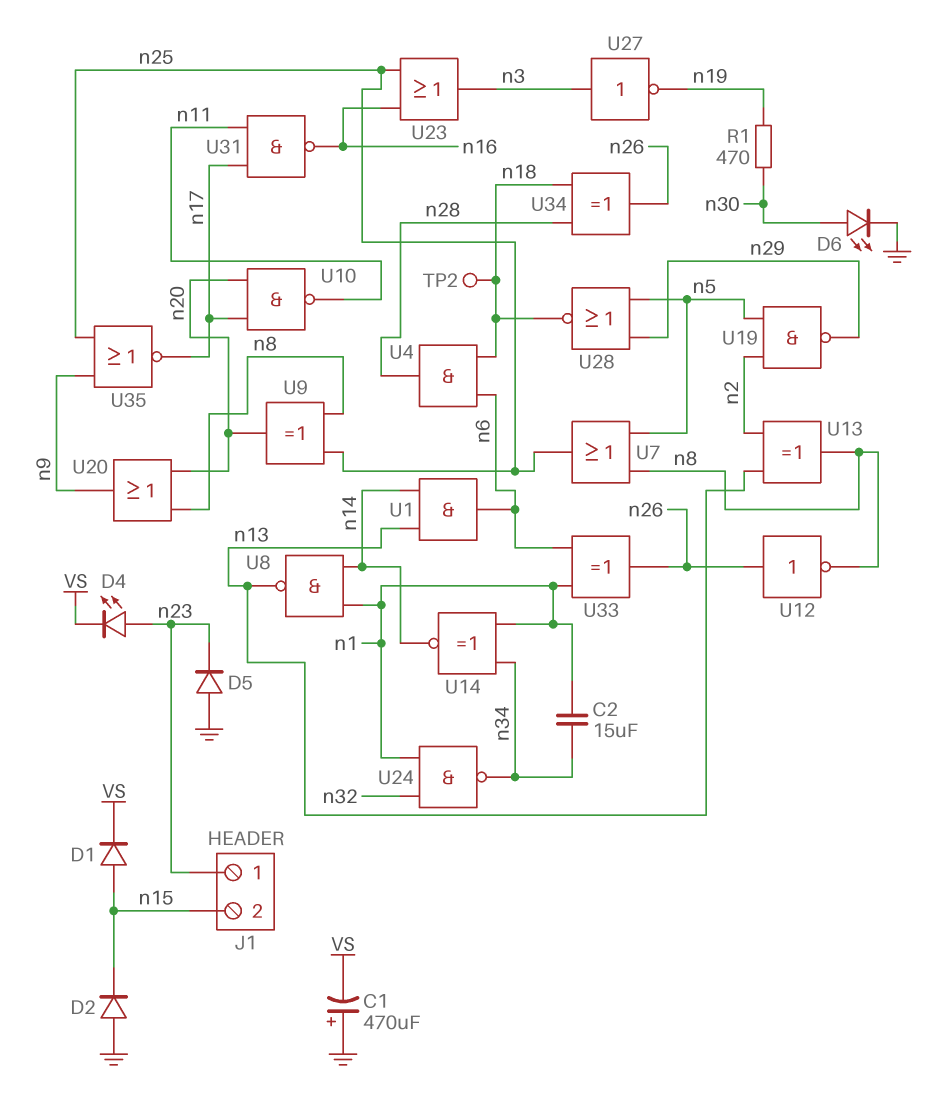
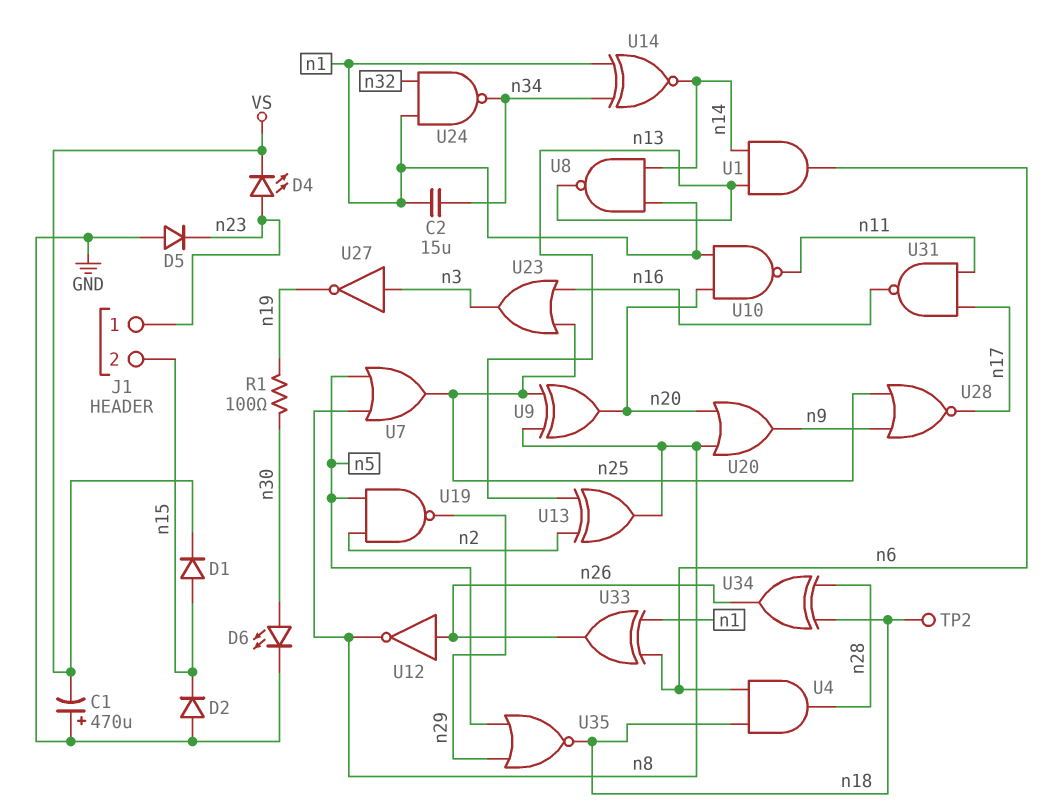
R1: 470 (n19, n30) -> 100 (n19, n30)
U10: NAND (in n17, in n20, out n11) -> NAND (in n1, in n20, out n11)
U28: NOR (in n5, in n29, out n18) -> NOR (in n9, in n25, out n17)
U35: NOR (in n9, in n25, out n17) -> NOR (in n5, in n29, out n18)

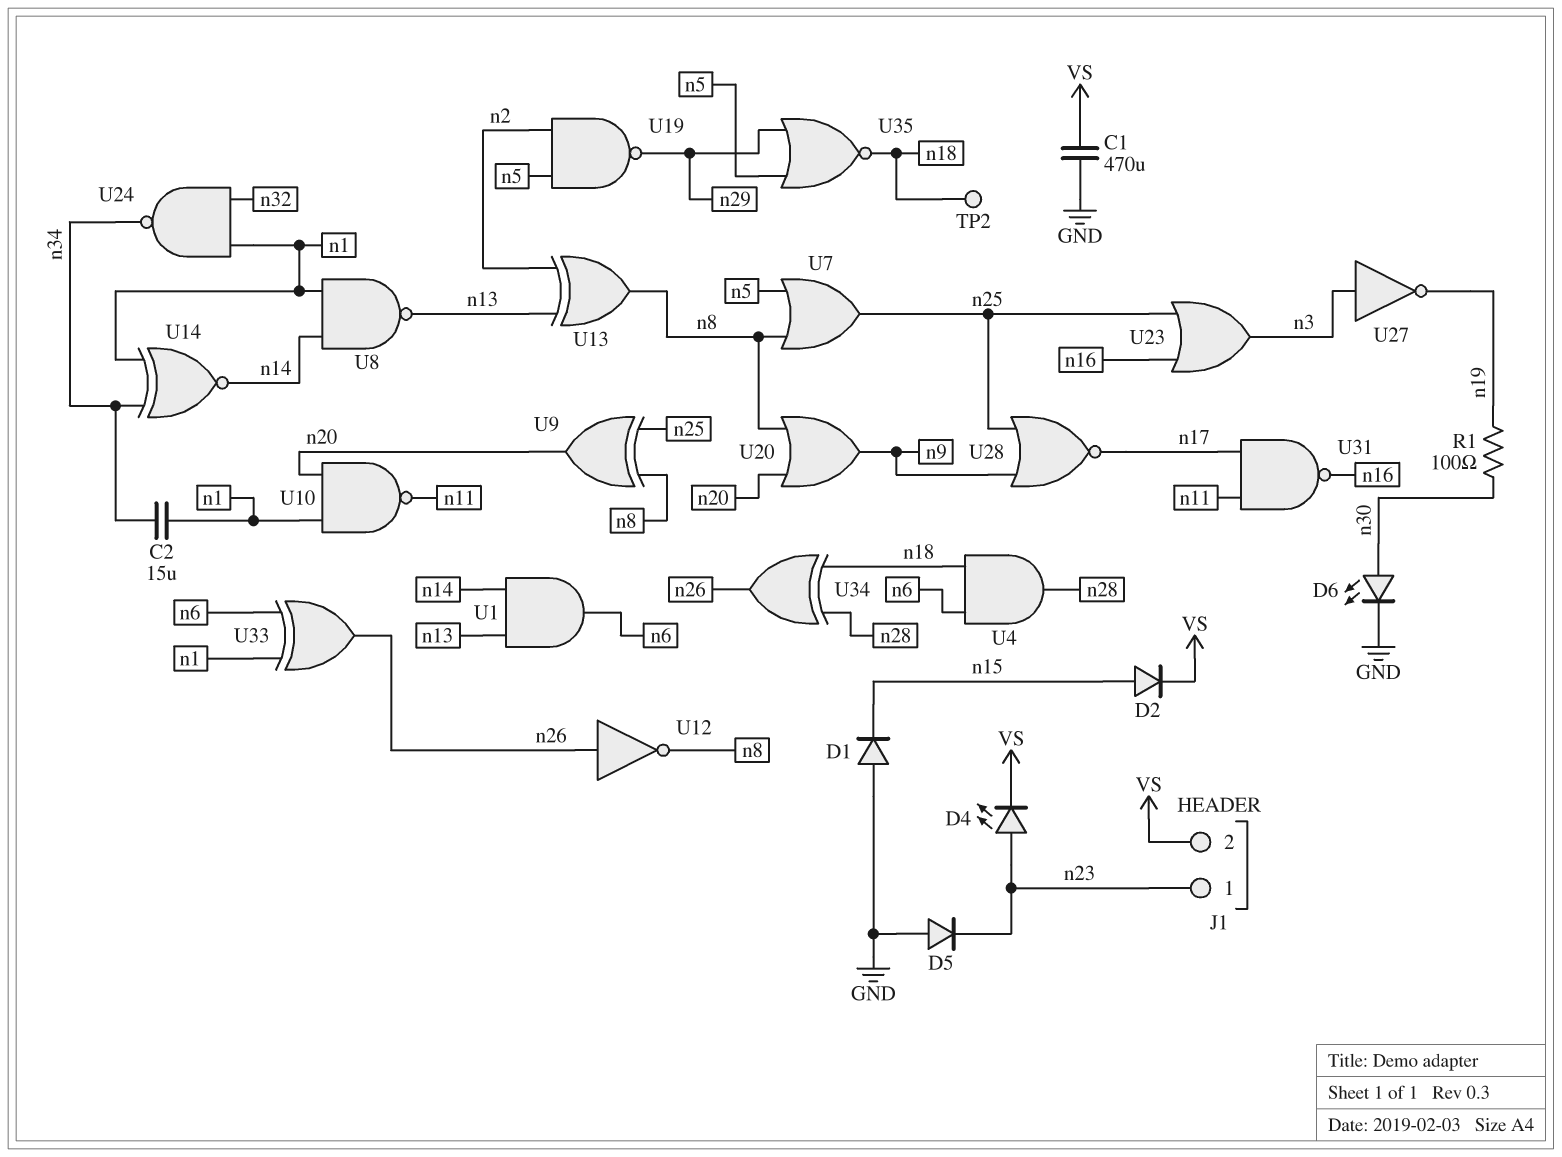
C1: 470uF (plus GND, minus VS) -> 470uF (GND, VS)
D1: diode (A n15, K VS) -> diode (A GND, K n15)
D2: diode (A GND, K n15) -> diode (A n15, K VS)
J1 pin 2: n15 -> VS

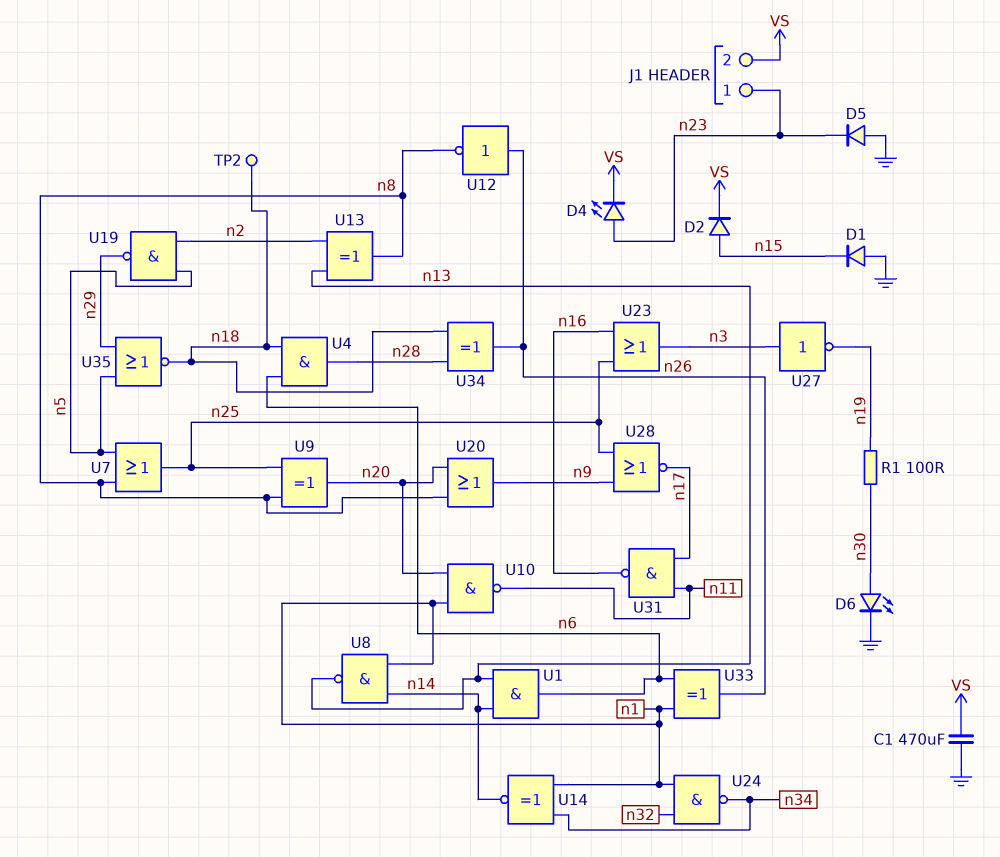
C2: 15uF (n1, n34) -> none

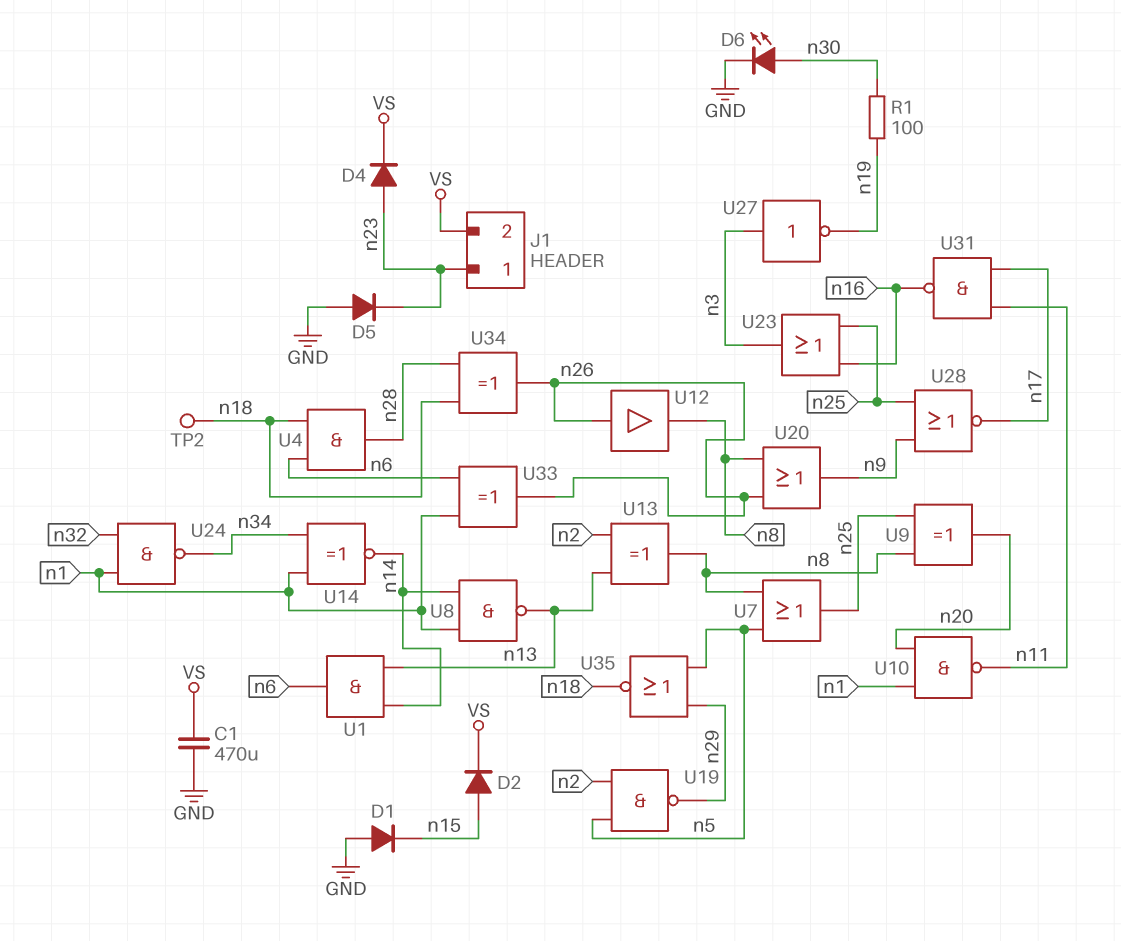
D4: LED (A n23, K VS) -> diode (A n23, K VS)
U12: NOT (in n26, out n8) -> buffer (in n26, out n8)
U20: OR (in n8, in n20, out n9) -> OR (in n8, in n26, out n9)

